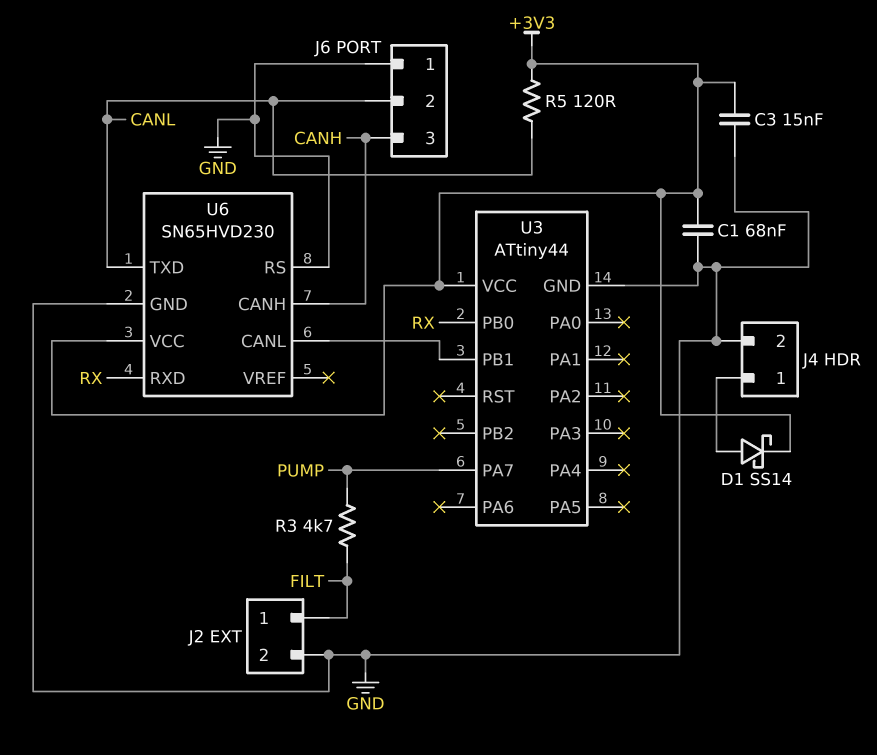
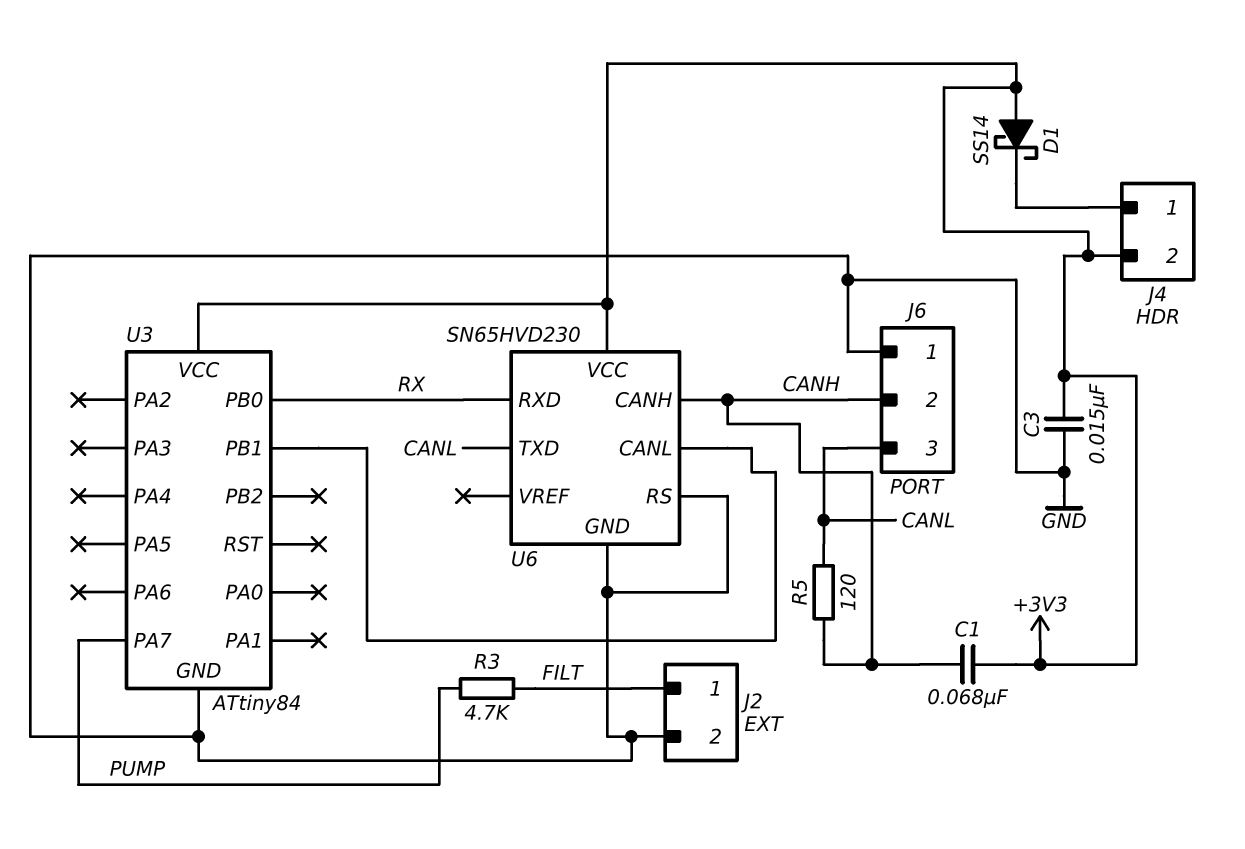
C1: 68nF (+3V3, GND) -> 68nF (+3V3, CANH)
D1: schottky SS14 (A J4/1, K +3V3) -> schottky SS14 (A +3V3, K J4/1)
J4 pin 2: GND -> +3V3
J6 pin 2: CANL -> CANH
J6 pin 3: CANH -> CANL
R5: 120 (+3V3, CANL) -> 120 (CANH, CANL)
U3: ATtiny44 -> ATtiny84

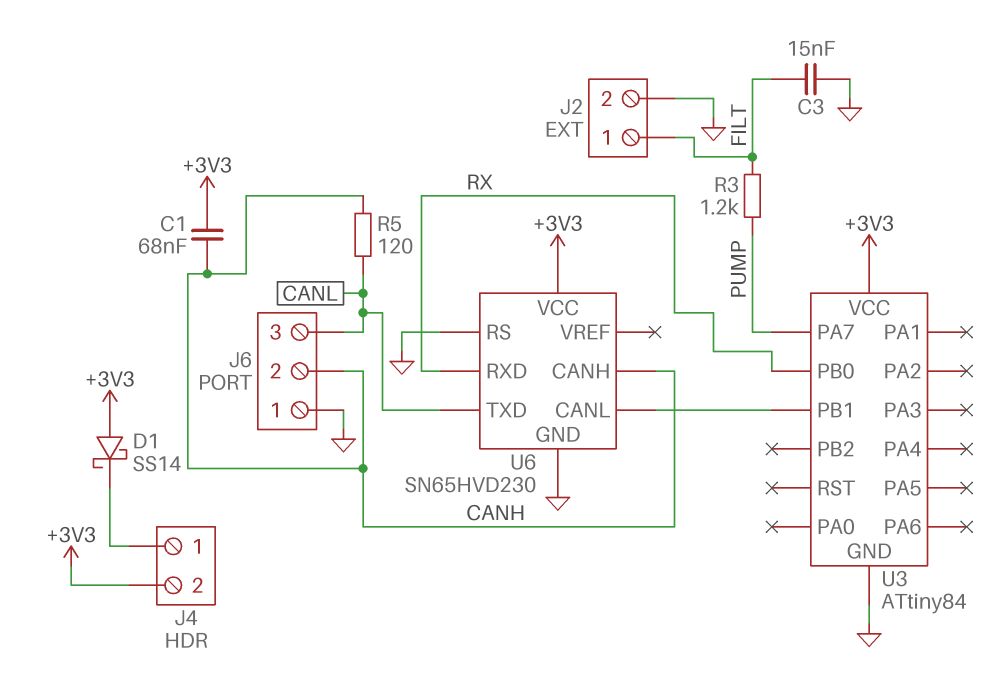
C3: 15nF (+3V3, GND) -> 15nF (FILT, GND)
R3: 4.7k (FILT, PUMP) -> 1.2k (FILT, PUMP)

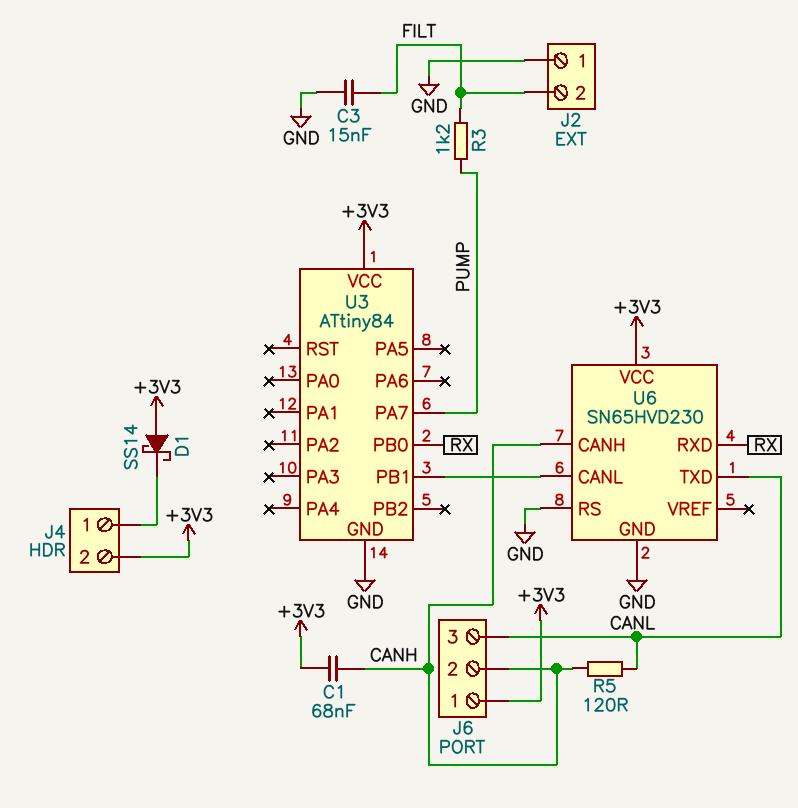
J2 pin 1: FILT -> GND
J2 pin 2: GND -> FILT
J6 pin 1: GND -> +3V3

